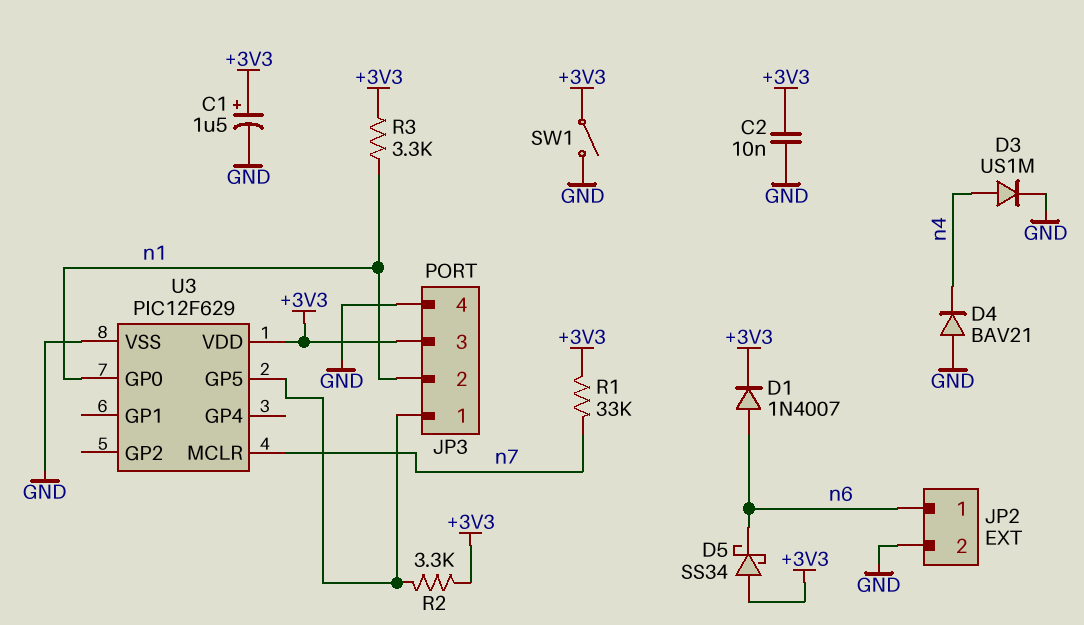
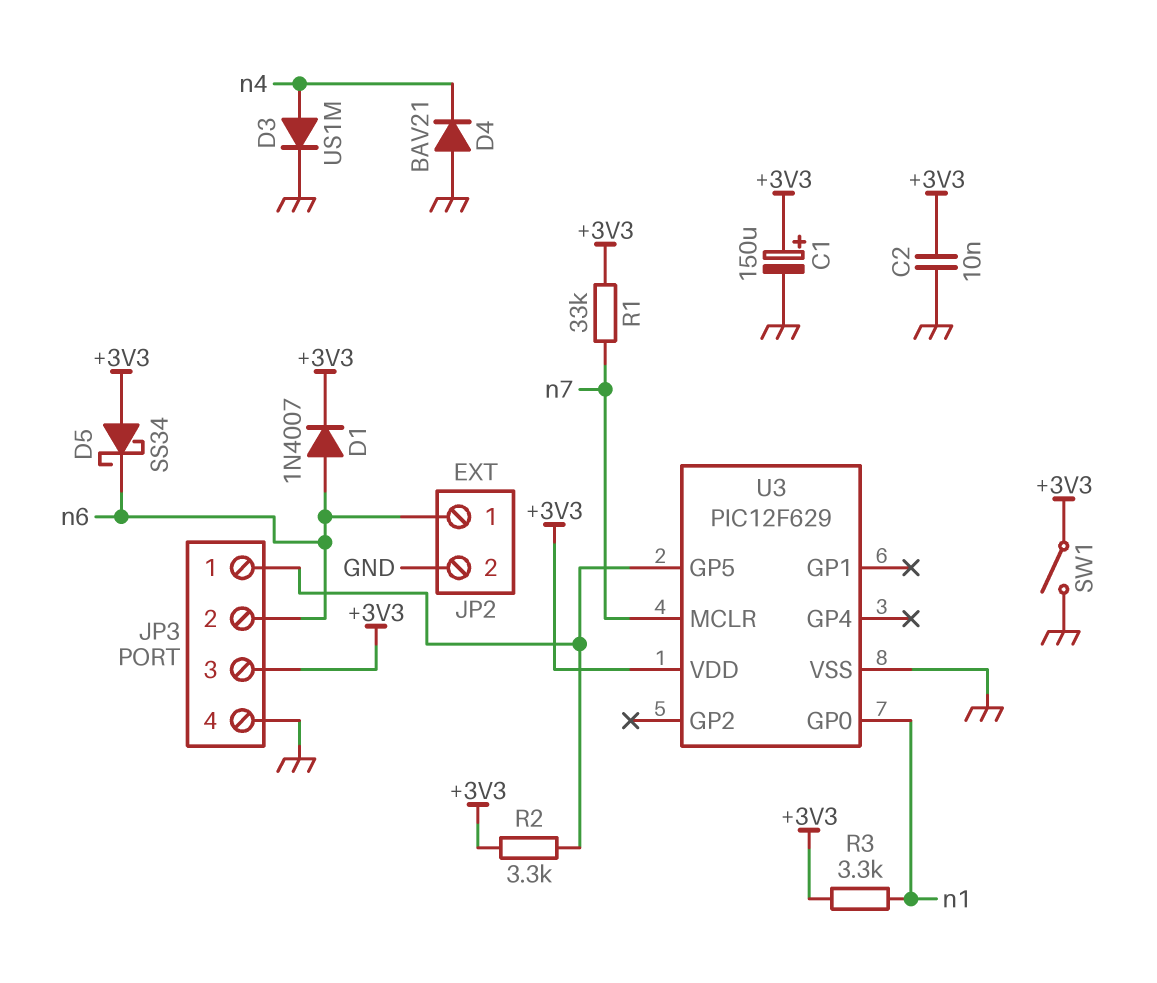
C1: 1.5uF (plus +3V3, minus GND) -> 150uF (plus +3V3, minus GND)
JP3 pin 2: n1 -> n6

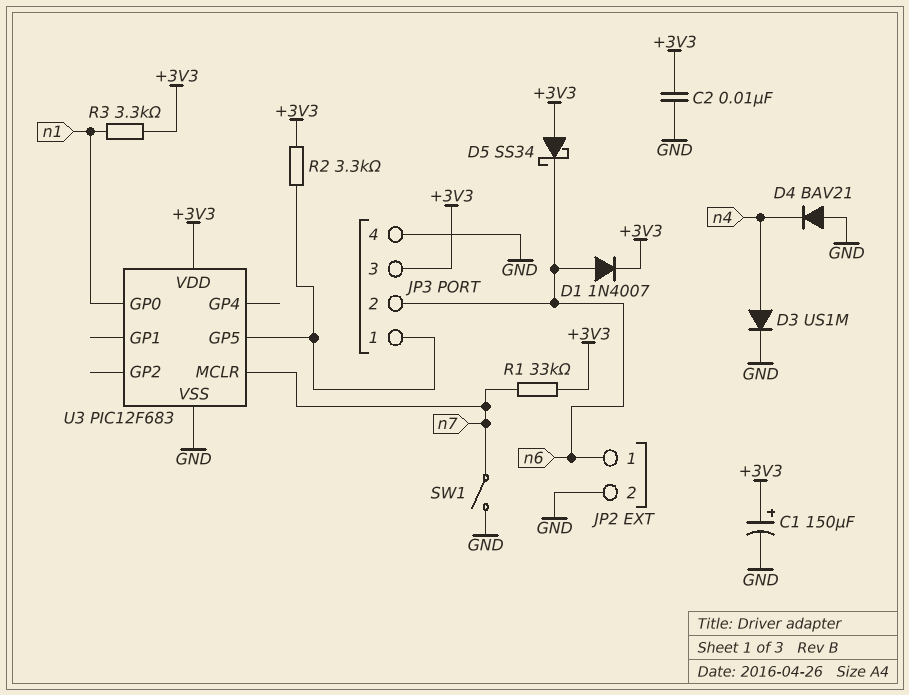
SW1: switch (+3V3, GND) -> switch (GND, n7)
U3: PIC12F629 -> PIC12F683

